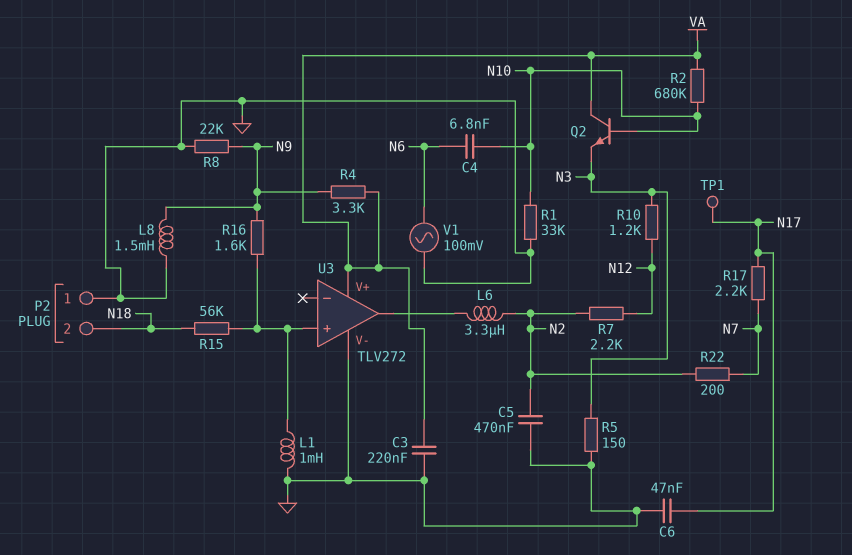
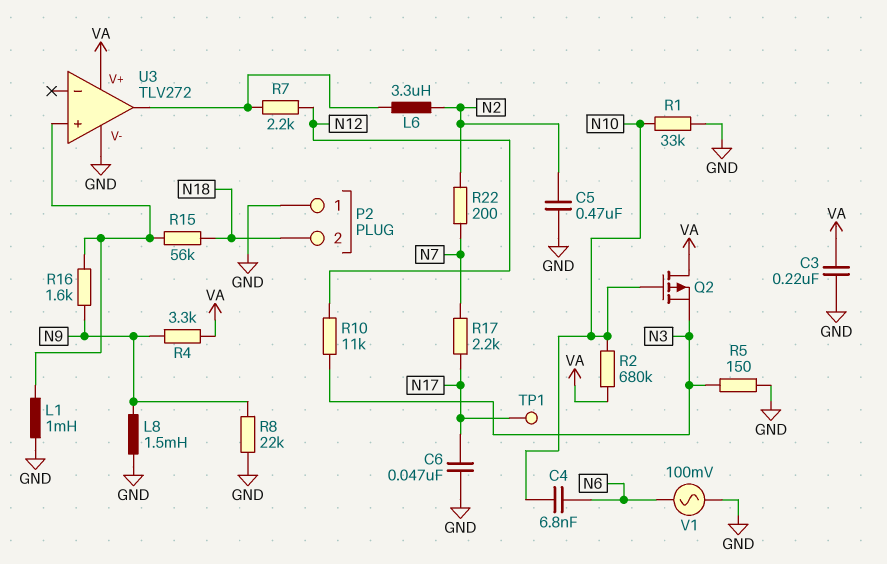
Q2: NPN (B N10, C VA, E N3) -> PMOS (G N10, D VA, S N3)
R7: 2.2k (N2, N12) -> 2.2k (N12, U3/out)
R10: 1.2k (N3, N12) -> 11k (N3, N12)

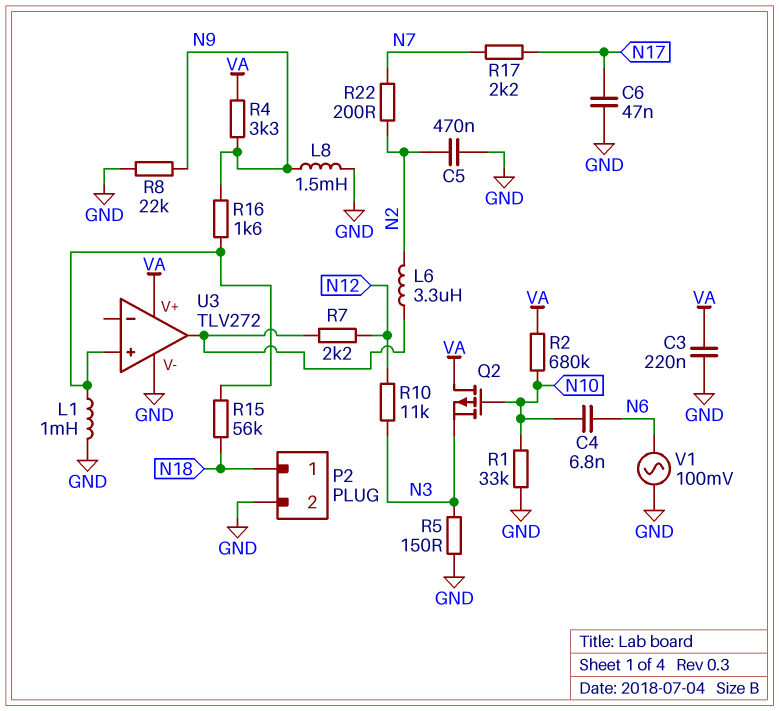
P2 pin 1: GND -> N18
P2 pin 2: N18 -> GND
TP1: test point (N17) -> none

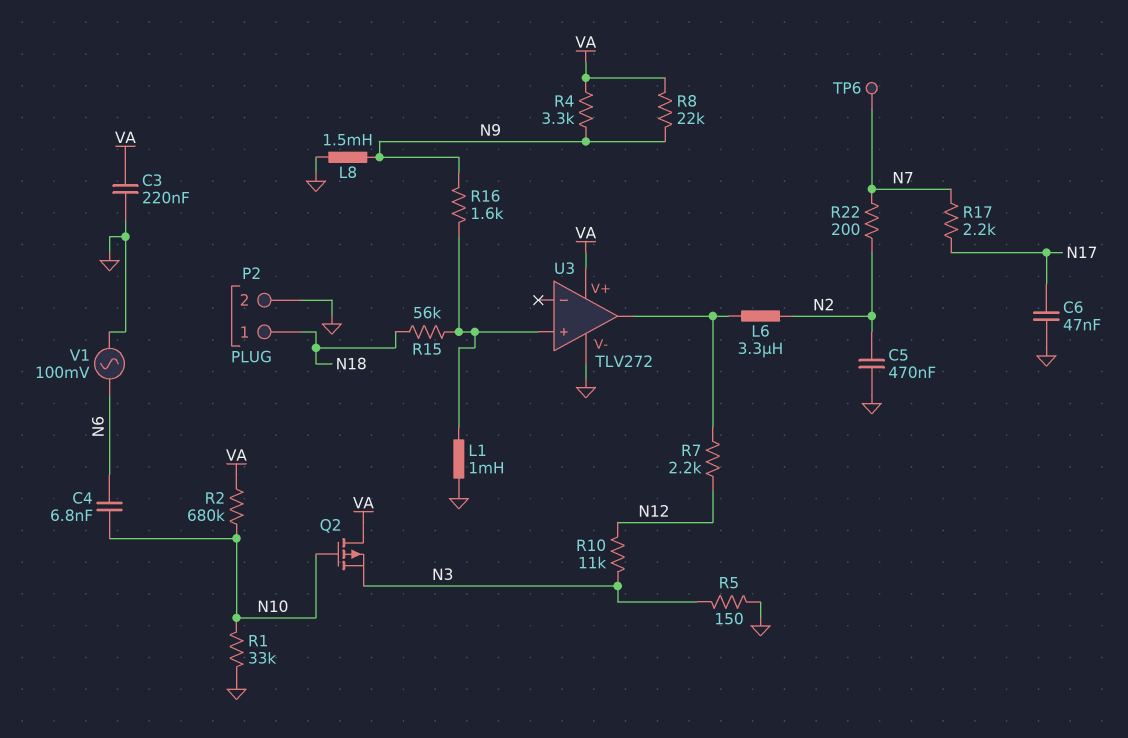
R8: 22k (GND, N9) -> 22k (N9, VA)
TP6: none -> test point (N7)

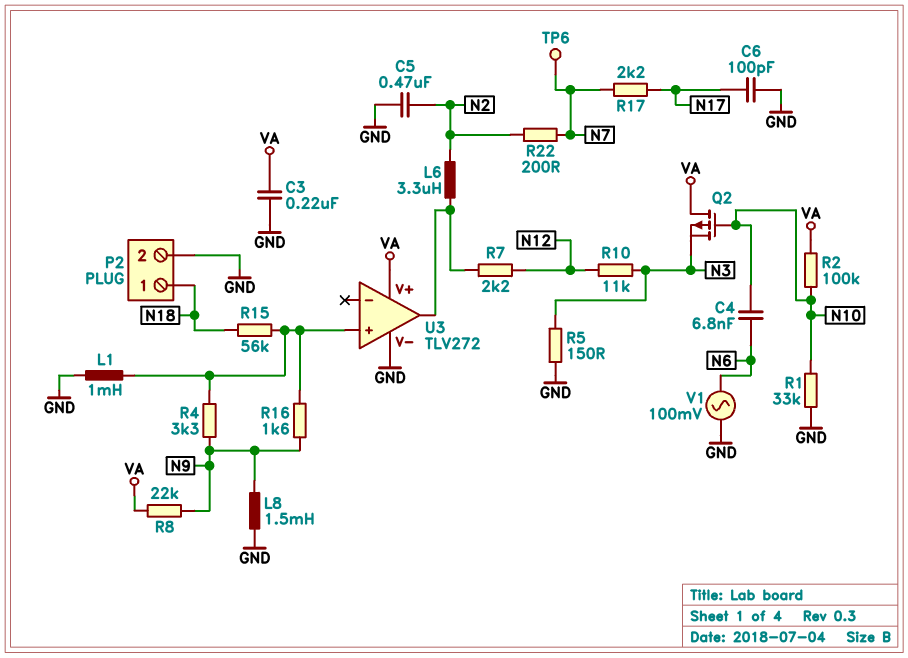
C6: 47nF (GND, N17) -> 100pF (GND, N17)
R2: 680k (N10, VA) -> 100k (N10, VA)
R4: 3.3k (N9, VA) -> 3.3k (N9, U3/in+)

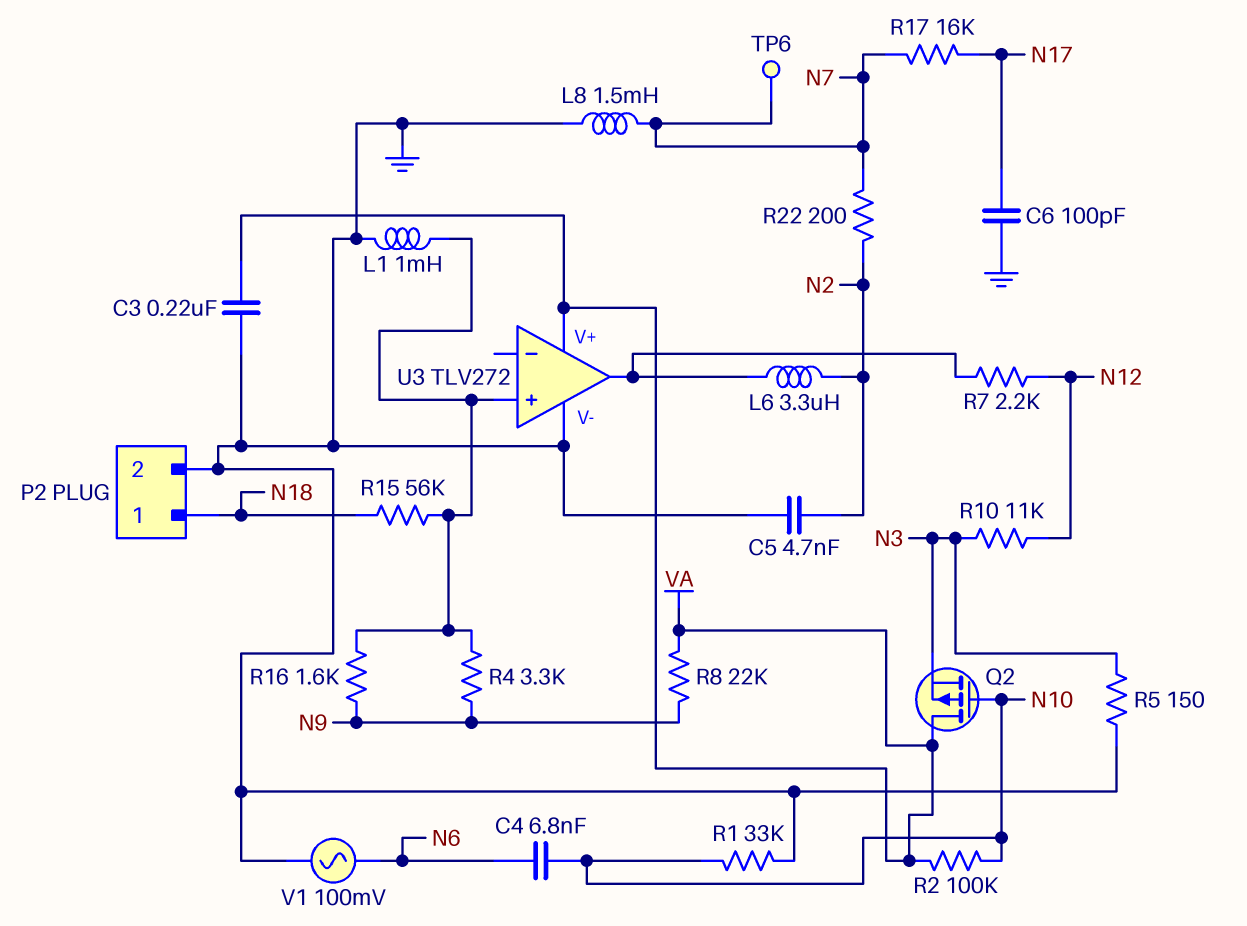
C5: 470nF (GND, N2) -> 4.7nF (GND, N2)
L8: 1.5mH (GND, N9) -> 1.5mH (GND, N7)
R17: 2.2k (N7, N17) -> 16k (N7, N17)

